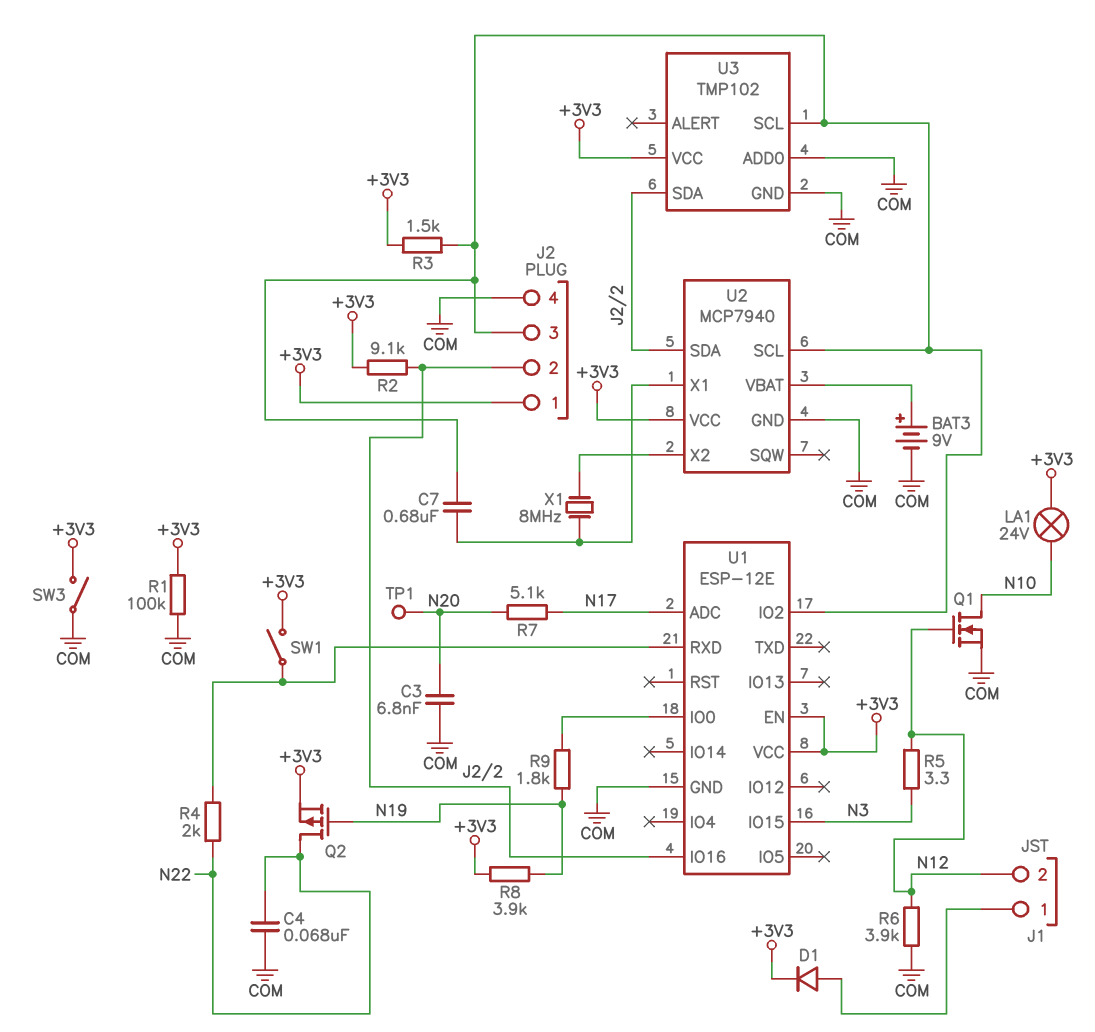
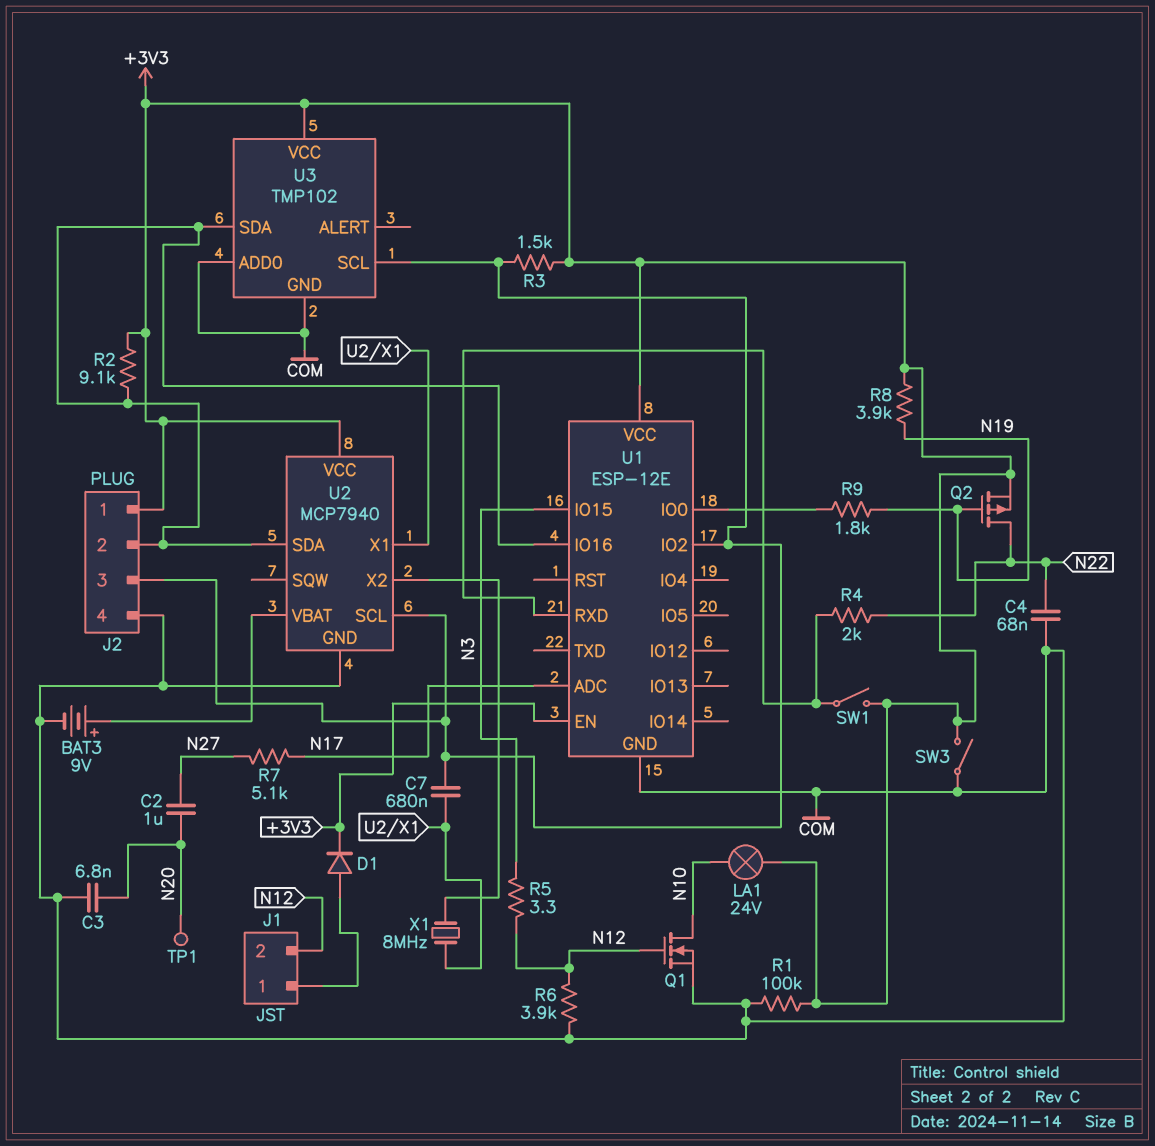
C2: none -> 1uF (N20, N27)
R7: 5.1k (N17, N20) -> 5.1k (N17, N27)

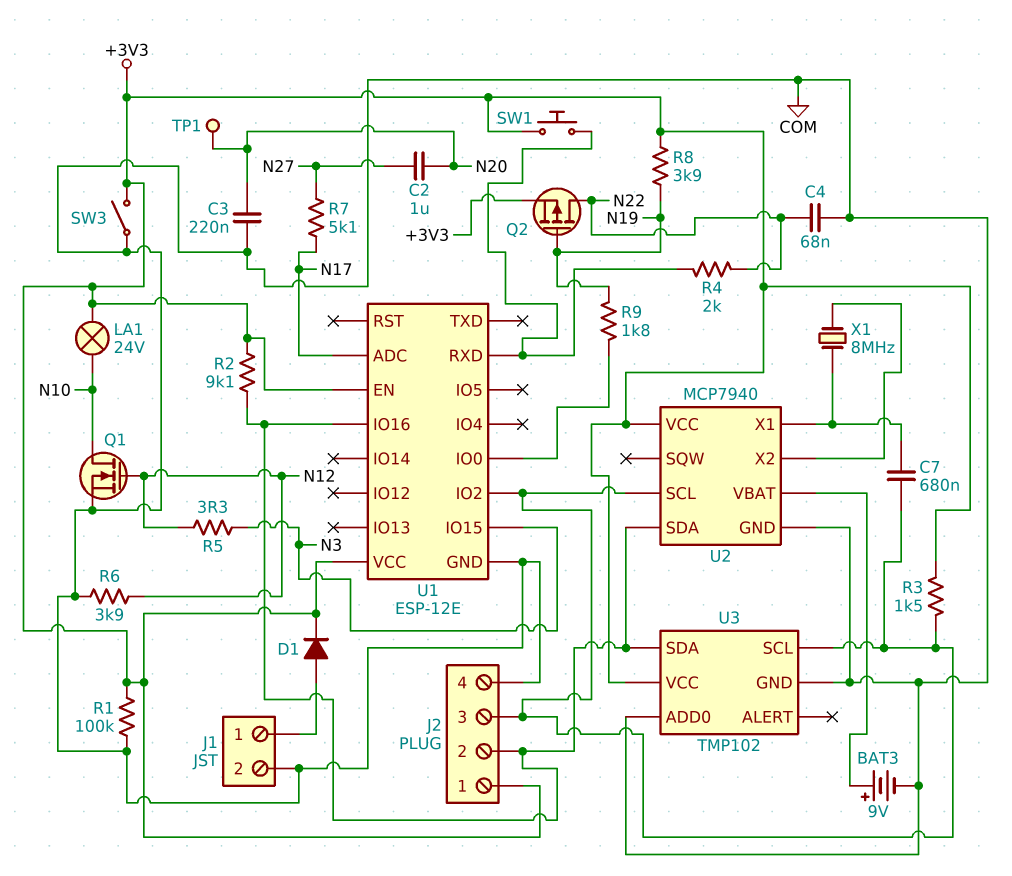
C3: 6.8nF (COM, N20) -> 220nF (COM, N20)
J1 pin 2: N12 -> COM
SW1: switch (+3V3, U1/RXD) -> button (+3V3, U1/RXD)

